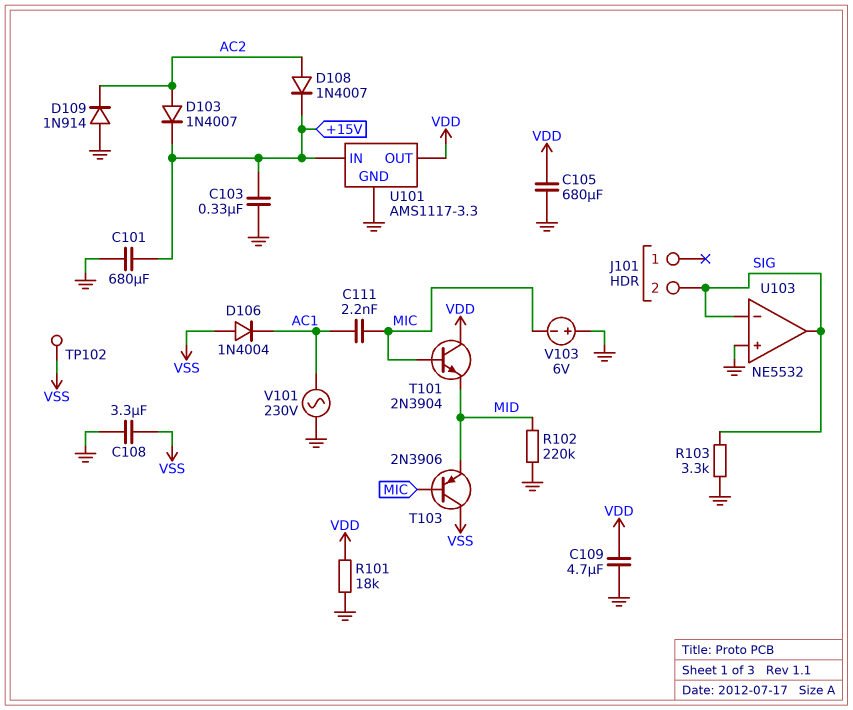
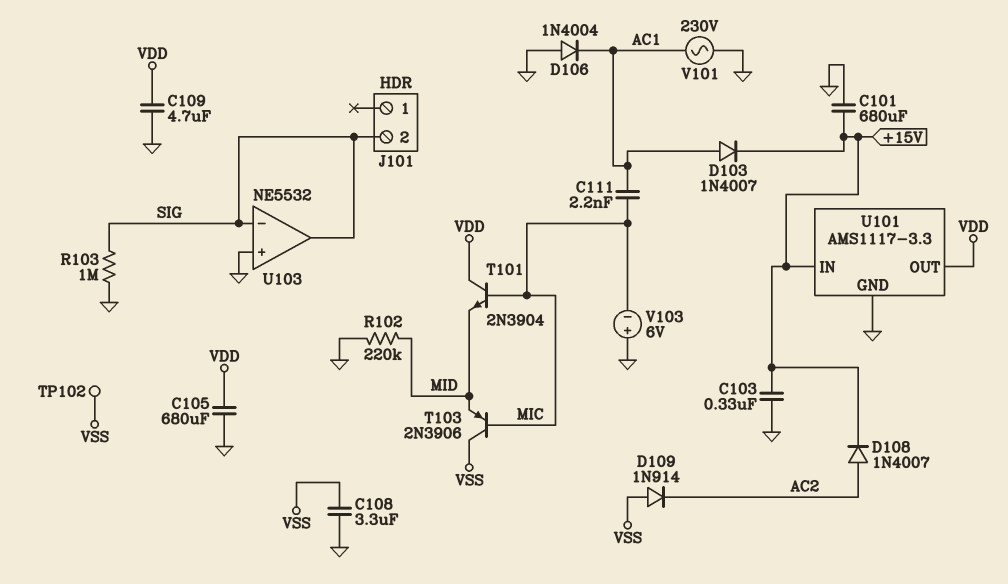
D103: diode 1N4007 (A AC2, K +15V) -> diode 1N4007 (A AC1, K +15V)
D106: diode 1N4004 (A VSS, K AC1) -> diode 1N4004 (A GND, K AC1)
D109: diode 1N914 (A GND, K AC2) -> diode 1N914 (A VSS, K AC2)
R101: 18k (GND, VDD) -> none
R103: 3.3k (GND, SIG) -> 1M (GND, SIG)

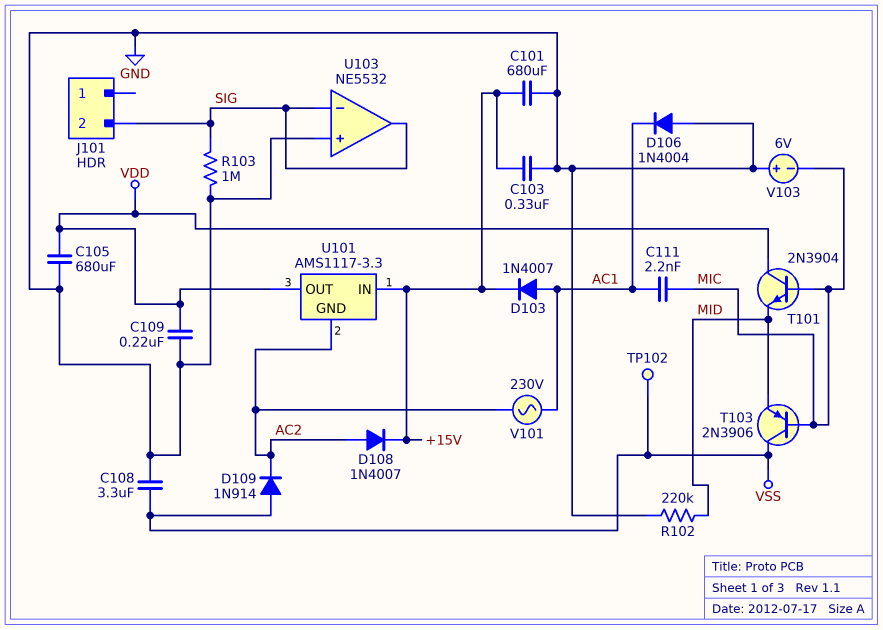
C109: 4.7uF (GND, VDD) -> 220nF (GND, VDD)
U101 pin GND: GND -> AC2
V101: AC 230V (AC1, GND) -> AC 230V (AC1, AC2)

